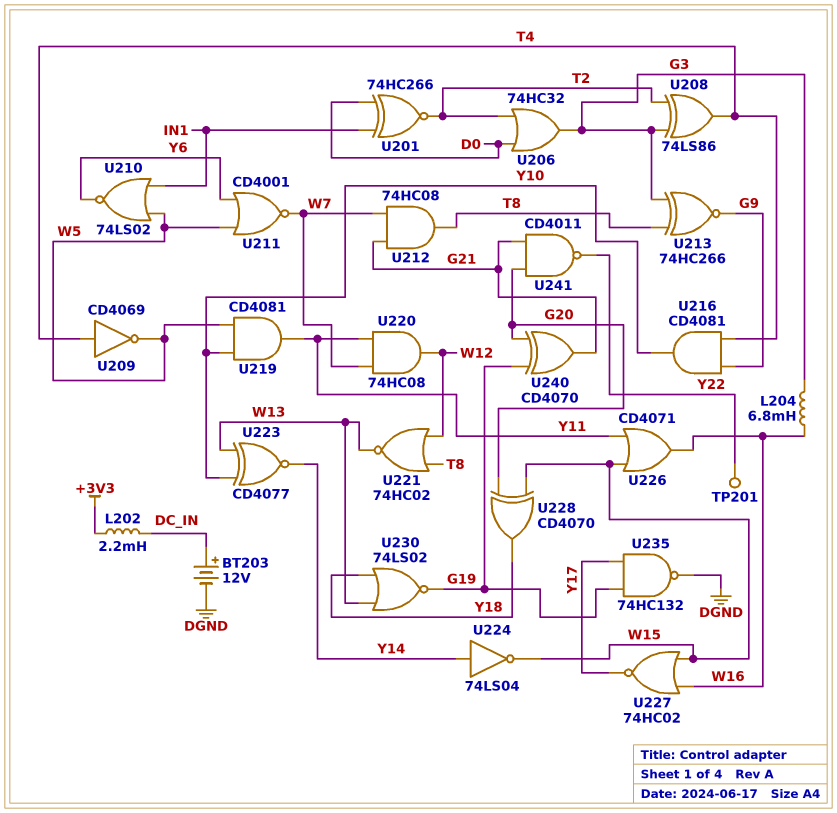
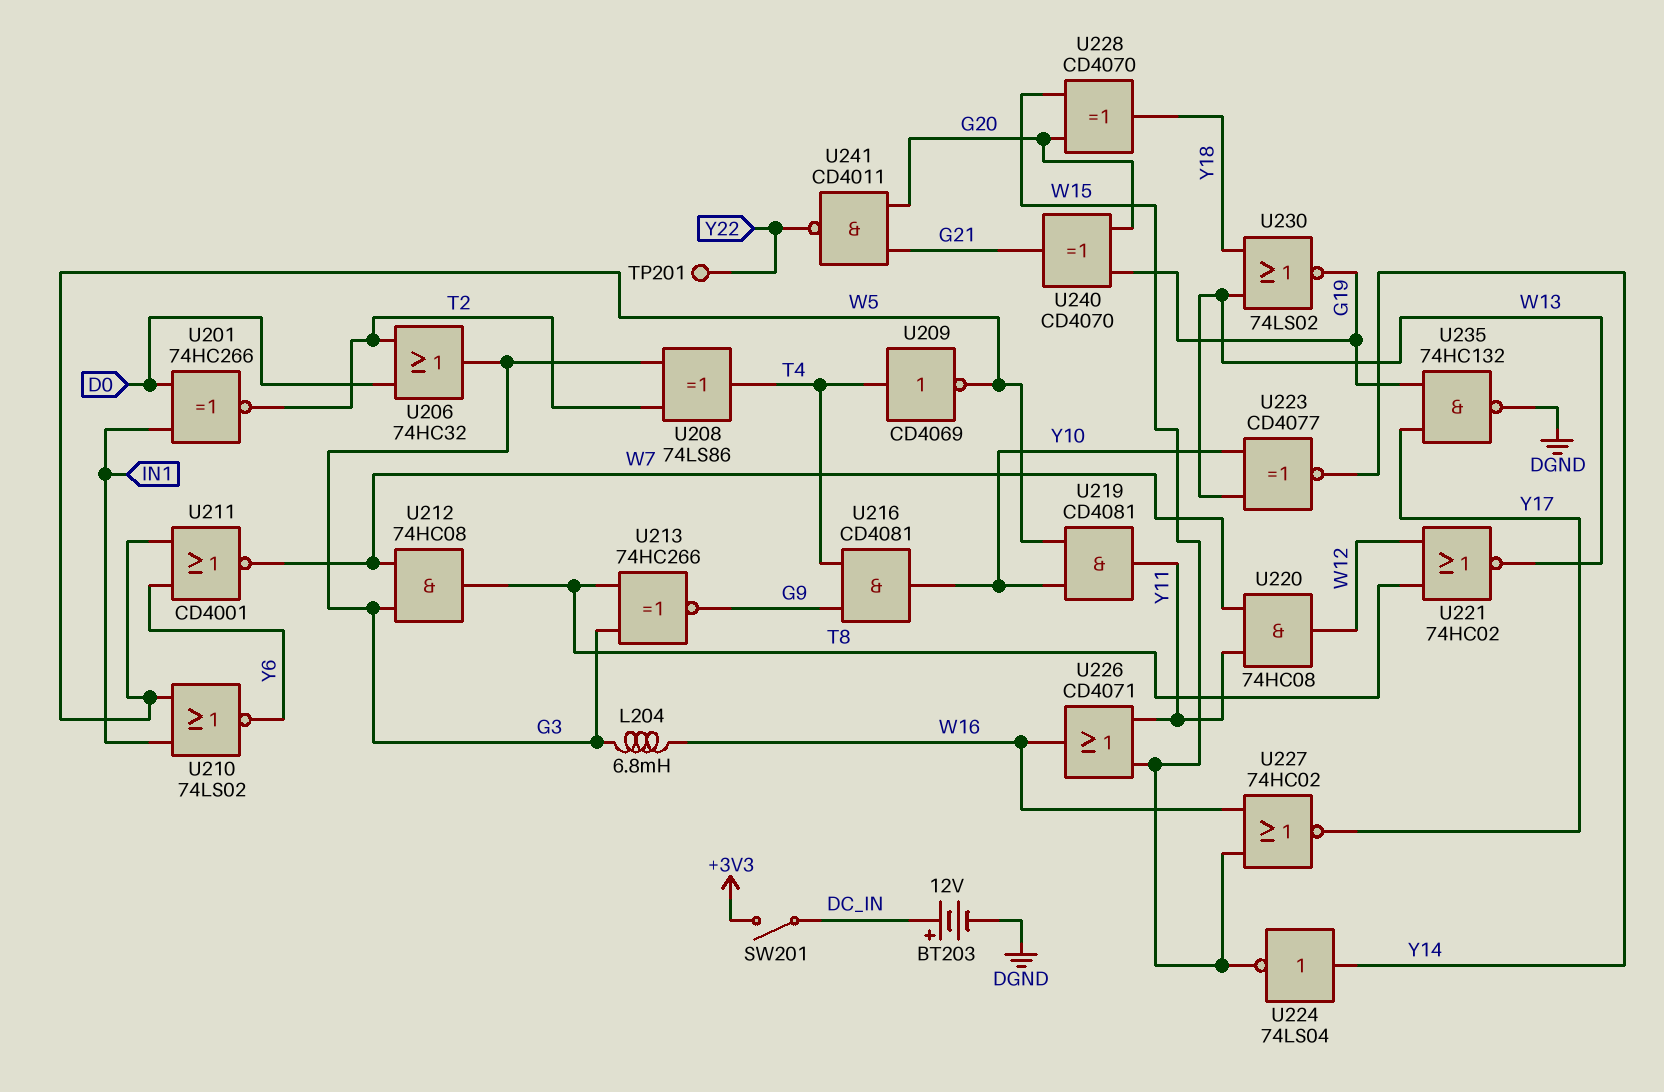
L202: 2.2mH (+3V3, DC_IN) -> none
SW201: none -> switch (+3V3, DC_IN)
U212: AND 74HC08 (in G21, in W7, out T8) -> AND 74HC08 (in G3, in W7, out T8)

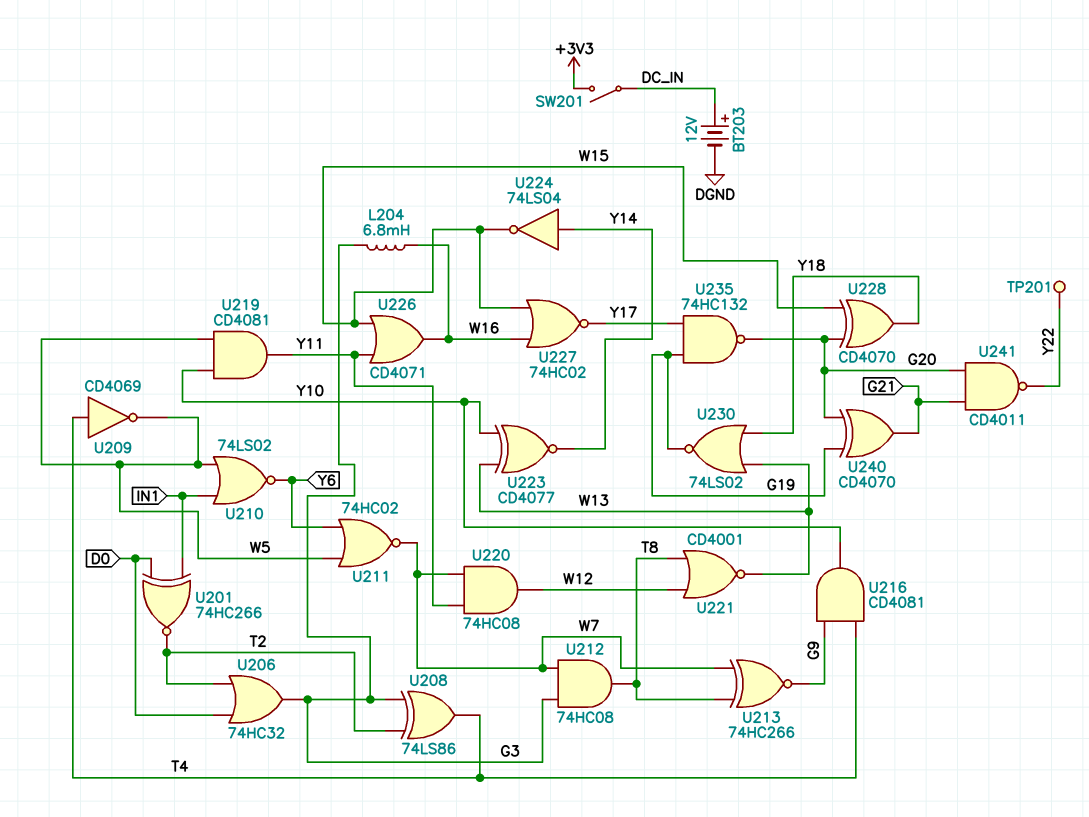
U211: NOR CD4001 (in W5, in Y6, out W7) -> NOR 74HC02 (in W5, in Y6, out W7)
U213: XNOR 74HC266 (in G3, in T8, out G9) -> XNOR 74HC266 (in T8, in W7, out G9)
U221: NOR 74HC02 (in T8, in W12, out W13) -> NOR CD4001 (in T8, in W12, out W13)
U235: NAND 74HC132 (in G19, in Y17, out DGND) -> NAND 74HC132 (in G19, in Y17, out G20)

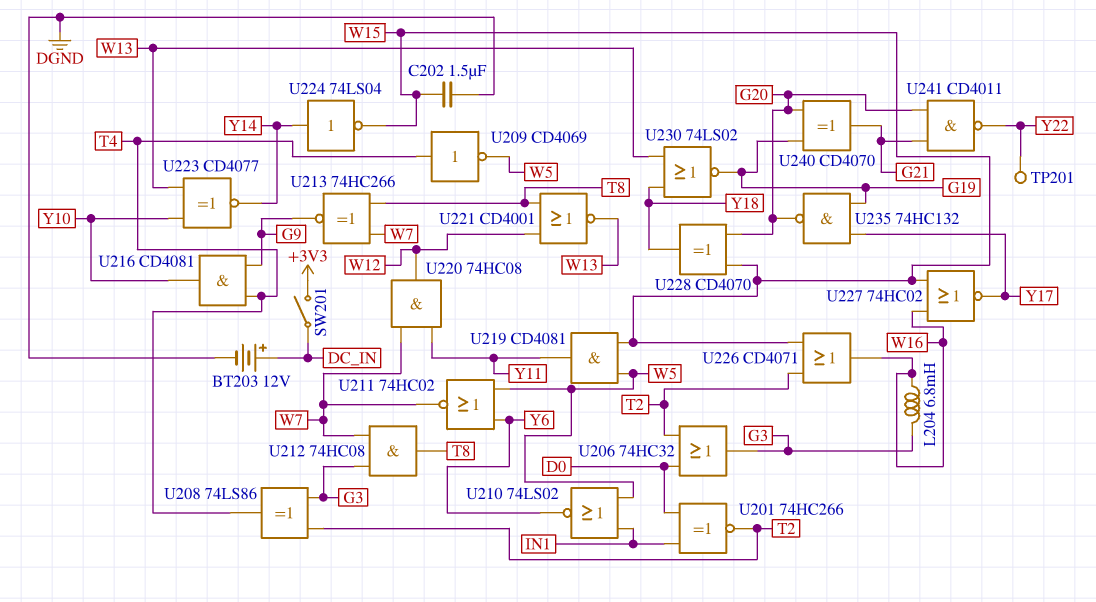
C202: none -> 1.5uF (DGND, W15)
U219: AND CD4081 (in W5, in Y10, out Y11) -> AND CD4081 (in W5, in W15, out Y11)
U226: OR CD4071 (in W15, in Y11, out W16) -> OR CD4071 (in T2, in W15, out W16)

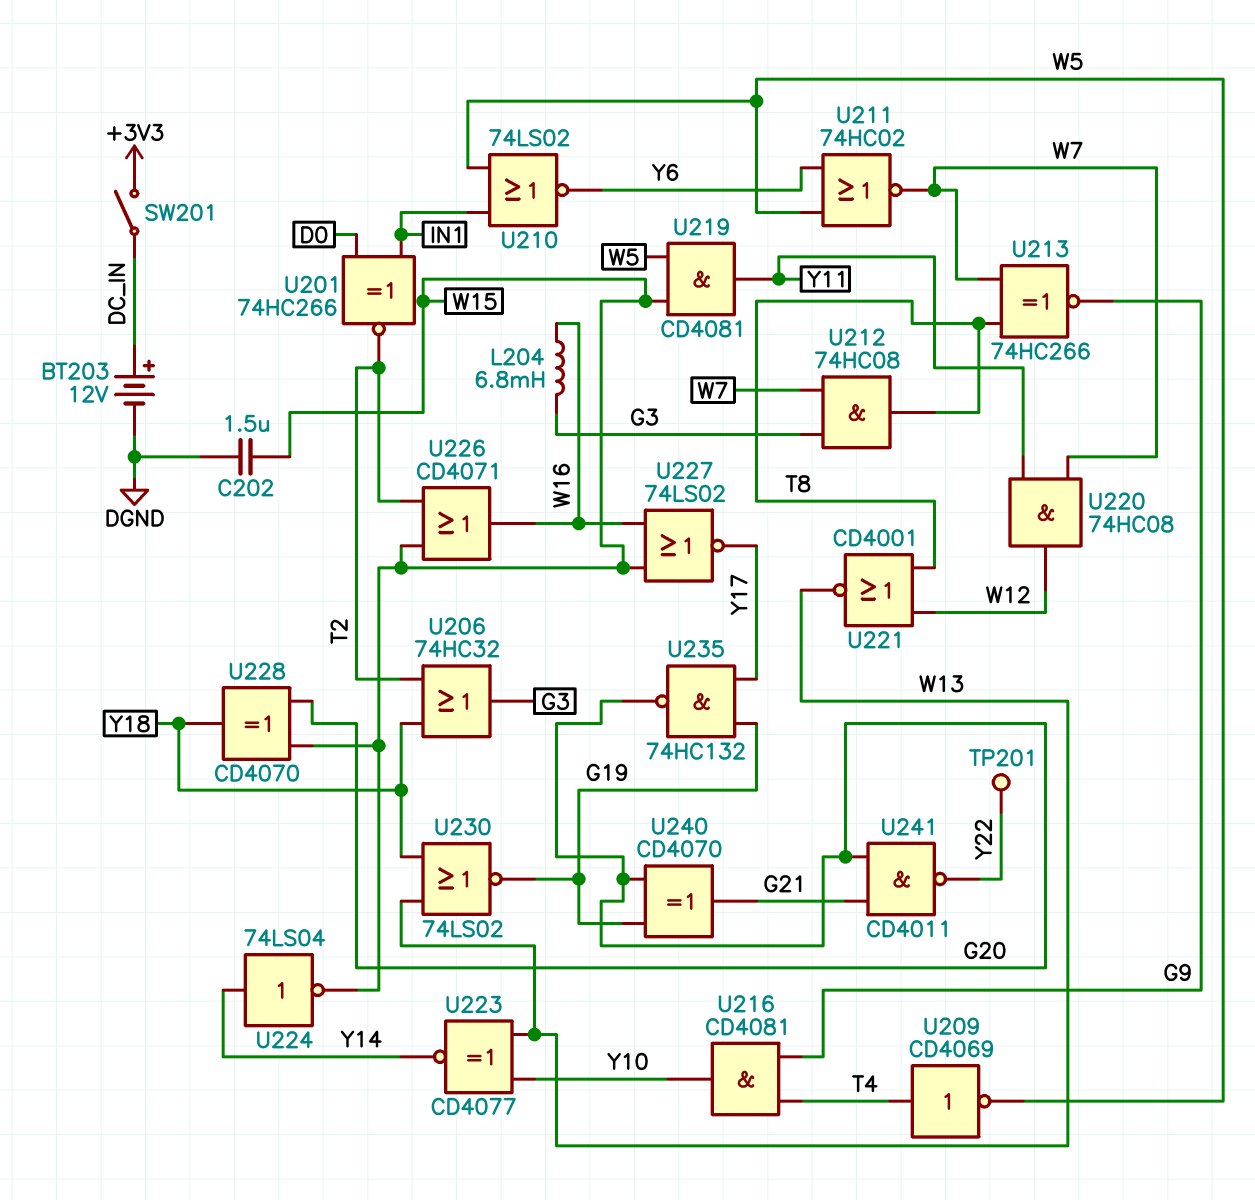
U206: OR 74HC32 (in D0, in T2, out G3) -> OR 74HC32 (in T2, in Y18, out G3)
U208: XOR 74LS86 (in G3, in T2, out T4) -> none
U227: NOR 74HC02 (in W15, in W16, out Y17) -> NOR 74LS02 (in W15, in W16, out Y17)

